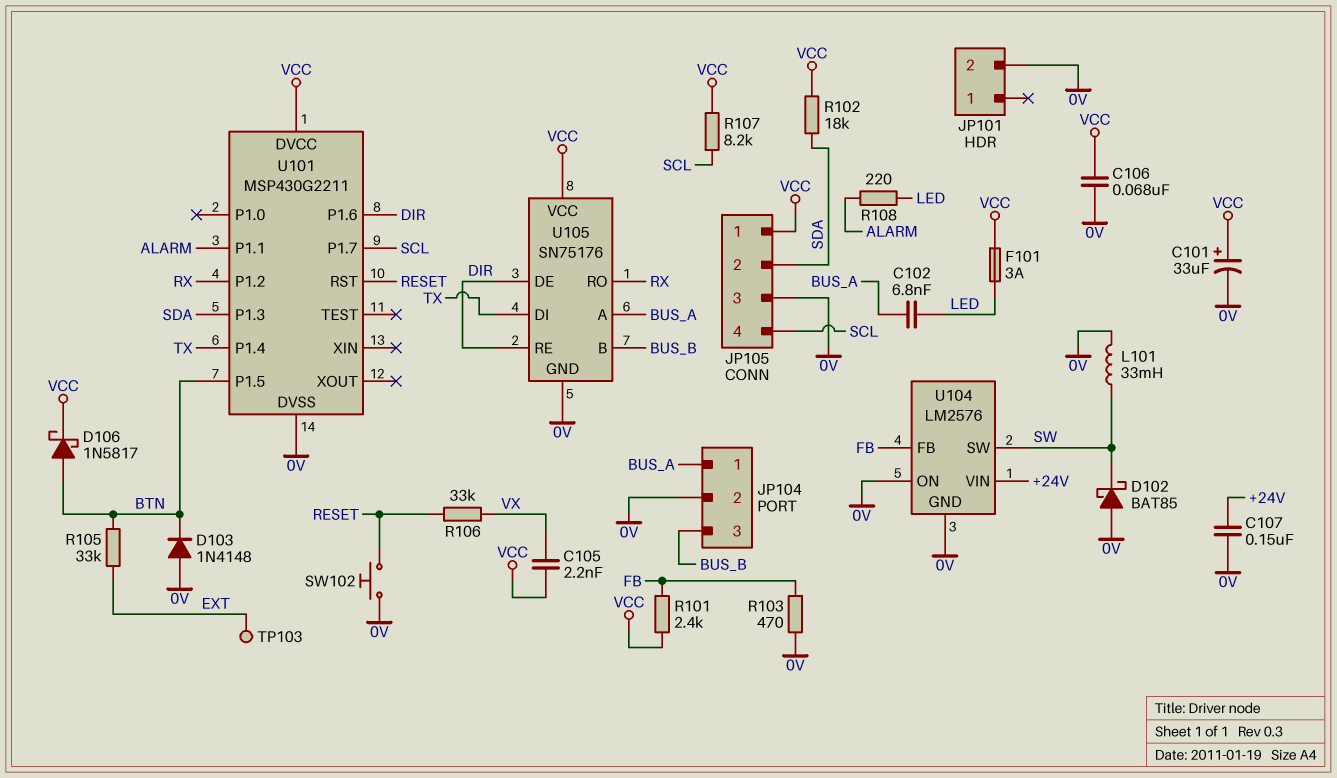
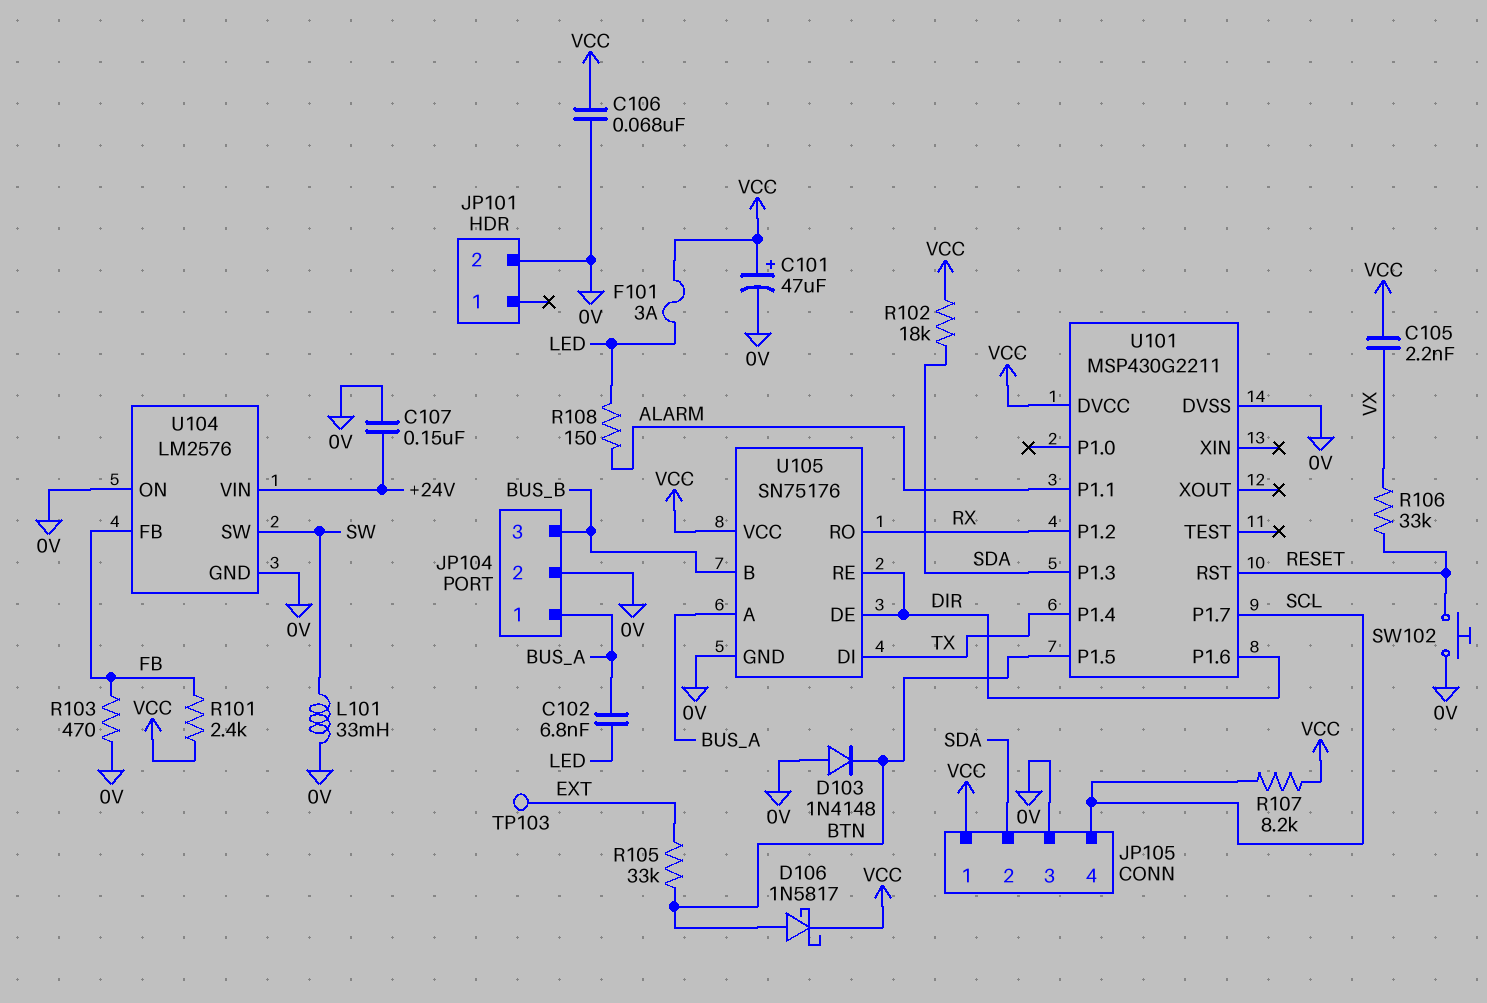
C101: 33uF (plus VCC, minus 0V) -> 47uF (plus VCC, minus 0V)
D102: schottky BAT85 (A 0V, K SW) -> none
R108: 220 (ALARM, LED) -> 150 (ALARM, LED)

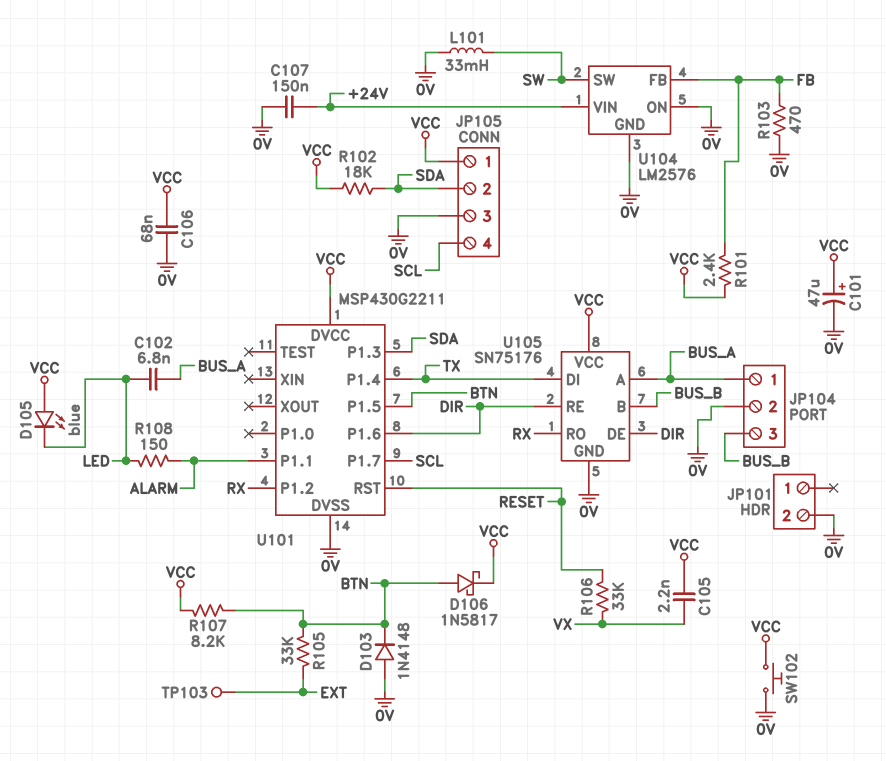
D105: none -> LED blue (A VCC, K LED)
F101: 3A (LED, VCC) -> none
R107: 8.2k (SCL, VCC) -> 8.2k (BTN, VCC)
SW102: button (0V, RESET) -> button (0V, VCC)

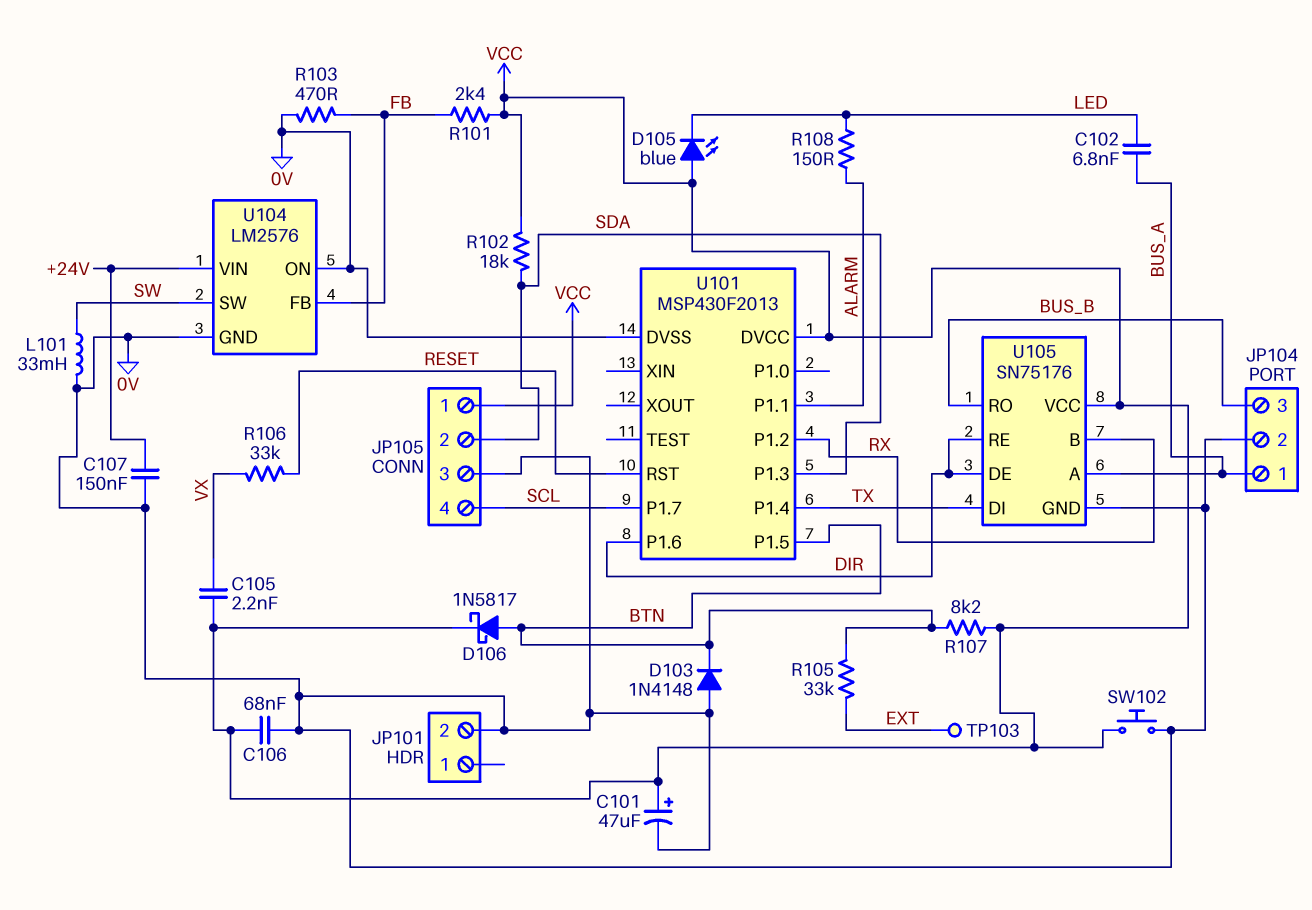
U101: MSP430G2211 -> MSP430F2013
U105 pin B: BUS_B -> RX
U105 pin RO: RX -> BUS_B

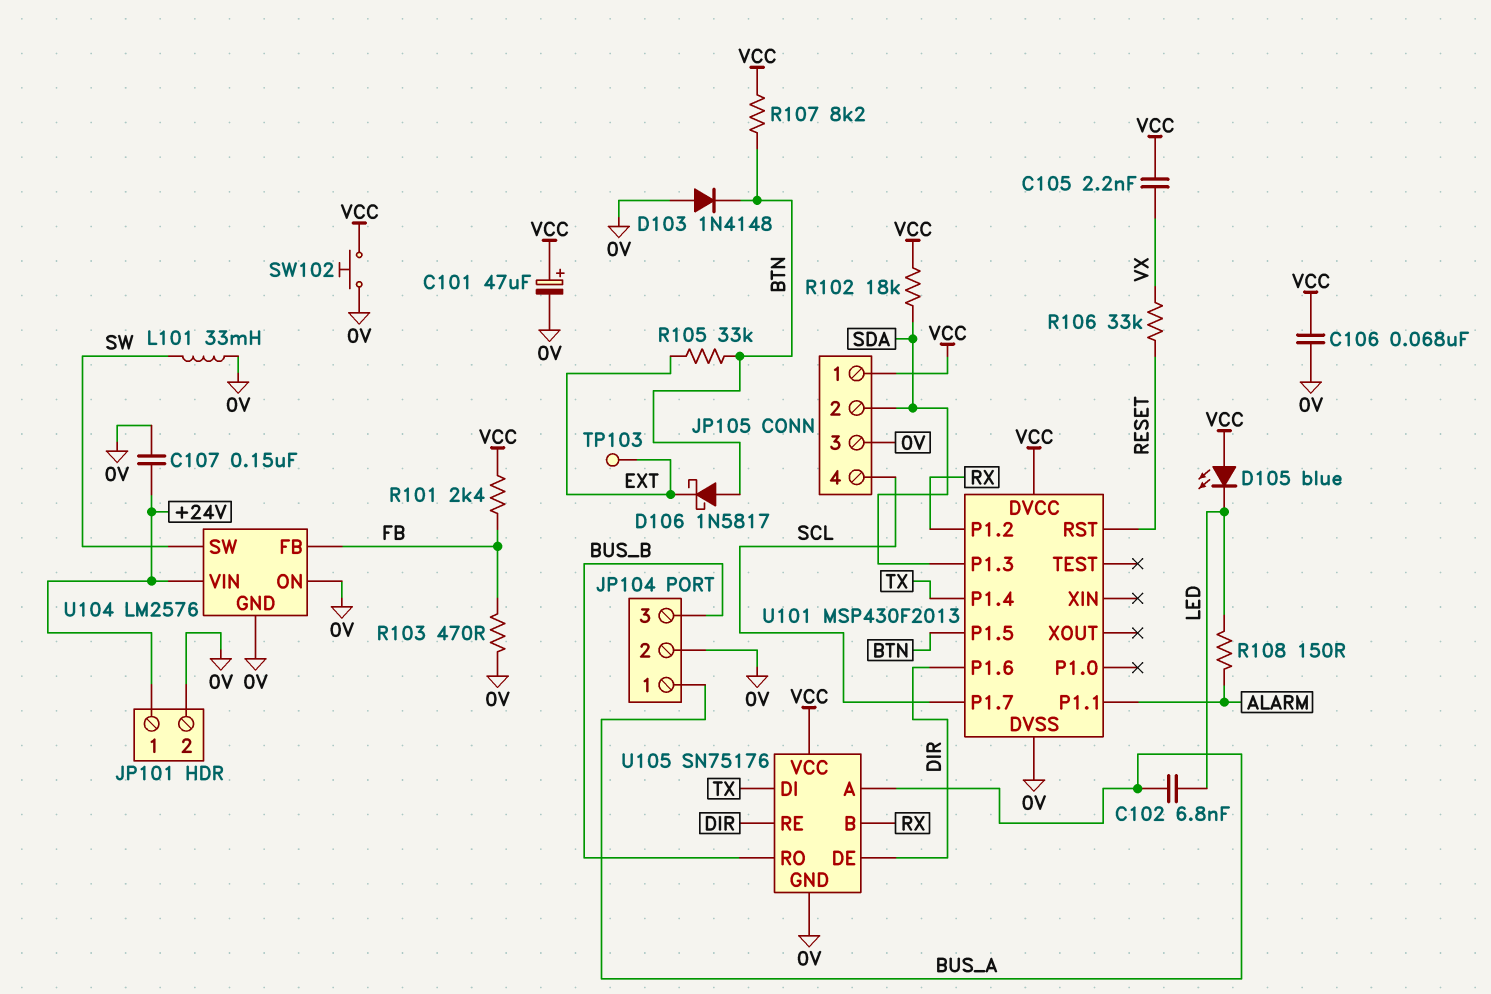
D106: schottky 1N5817 (A BTN, K VCC) -> schottky 1N5817 (A BTN, K EXT)
JP101 pin 1: none -> +24V

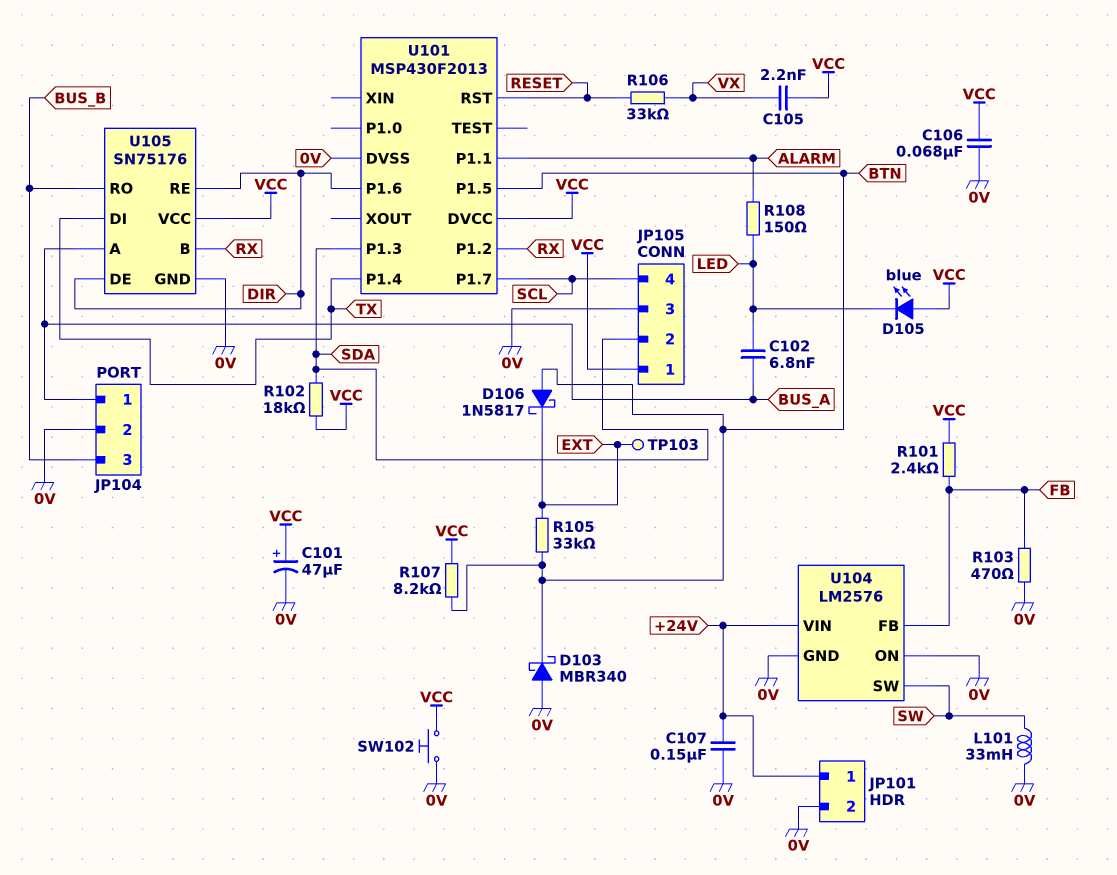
D103: diode 1N4148 (A 0V, K BTN) -> schottky MBR340 (A 0V, K BTN)

